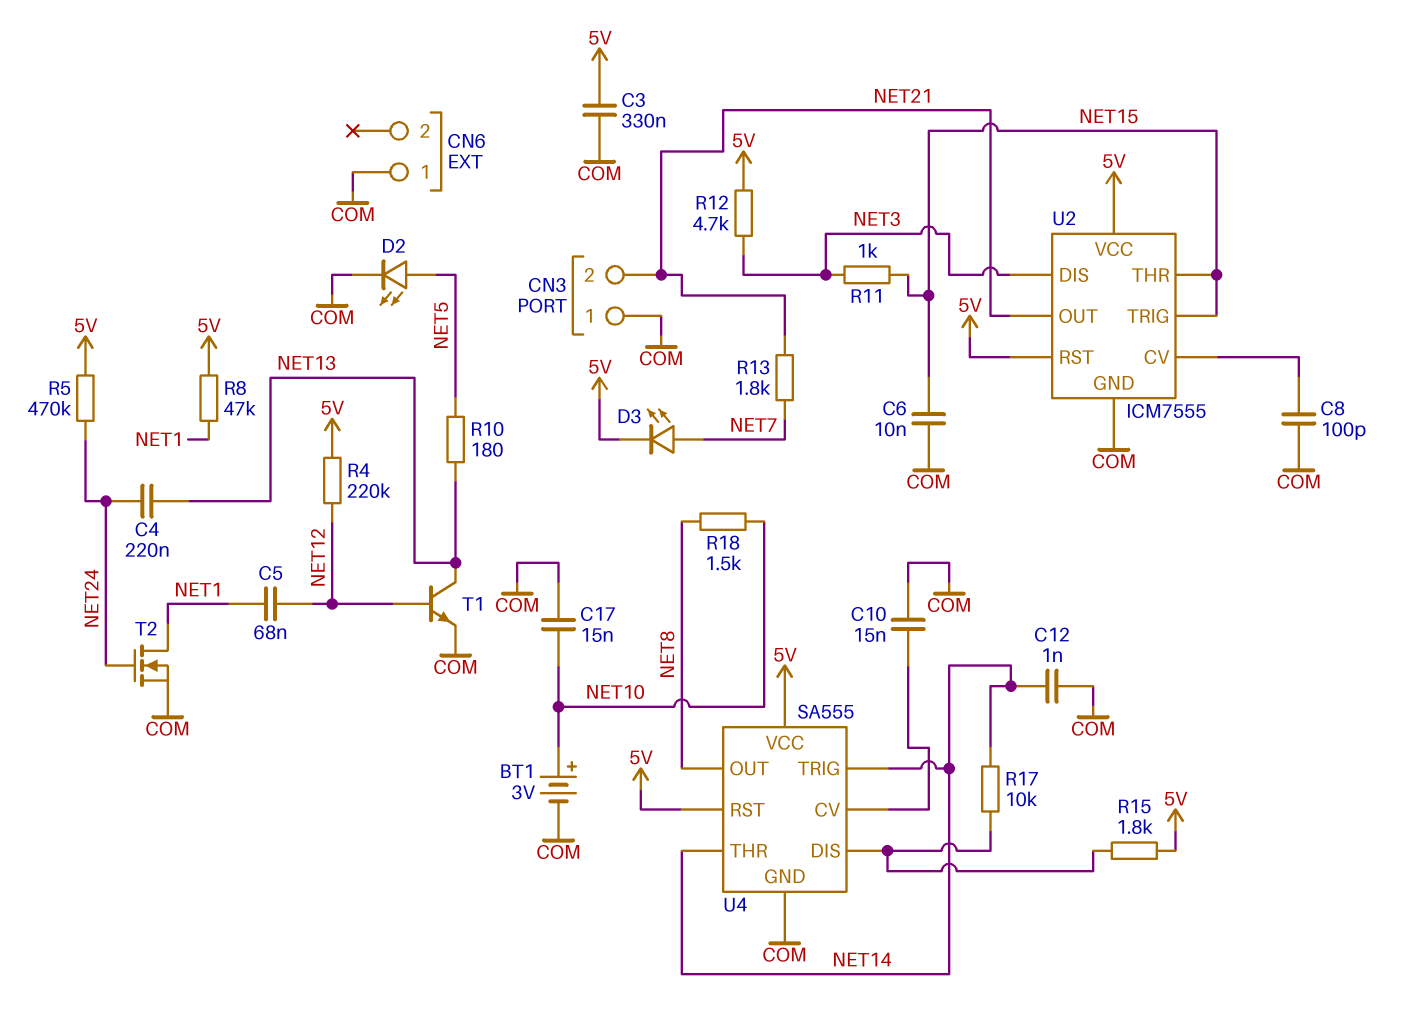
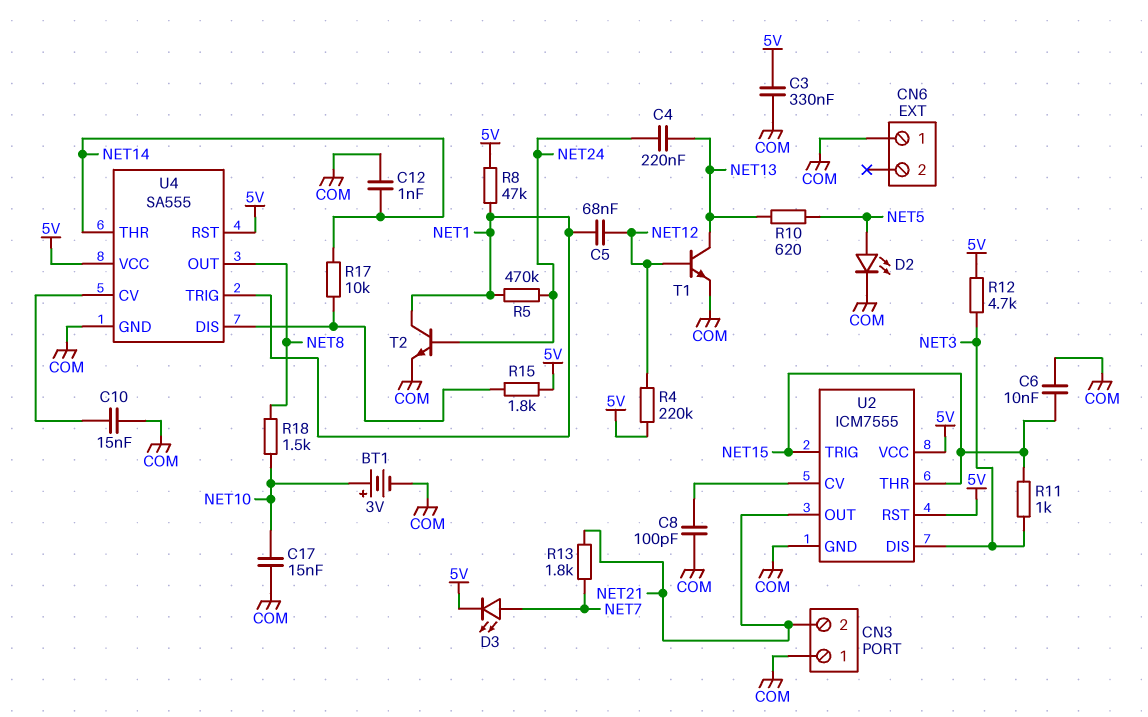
R5: 470k (5V, NET24) -> 470k (NET1, NET24)
R10: 180 (NET5, NET13) -> 620 (NET5, NET13)
T2: NMOS (G NET24, D NET1, S COM) -> NPN (B NET24, C NET1, E COM)
U4 pin TRIG: NET14 -> NET1

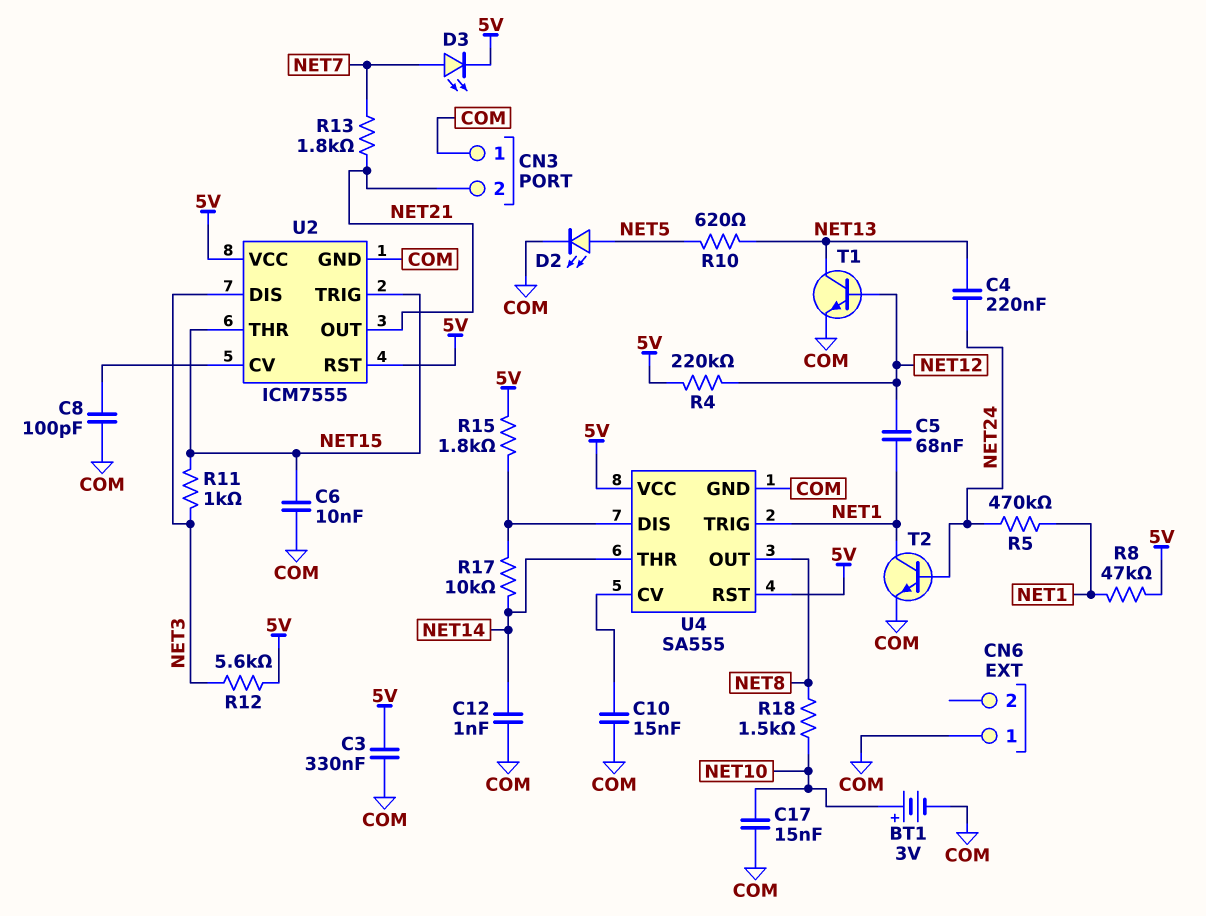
R12: 4.7k (5V, NET3) -> 5.6k (5V, NET3)

